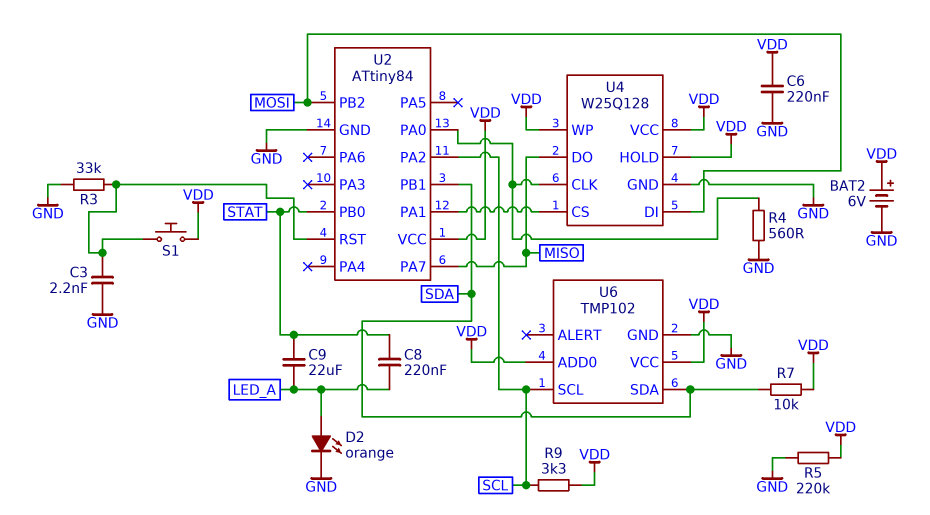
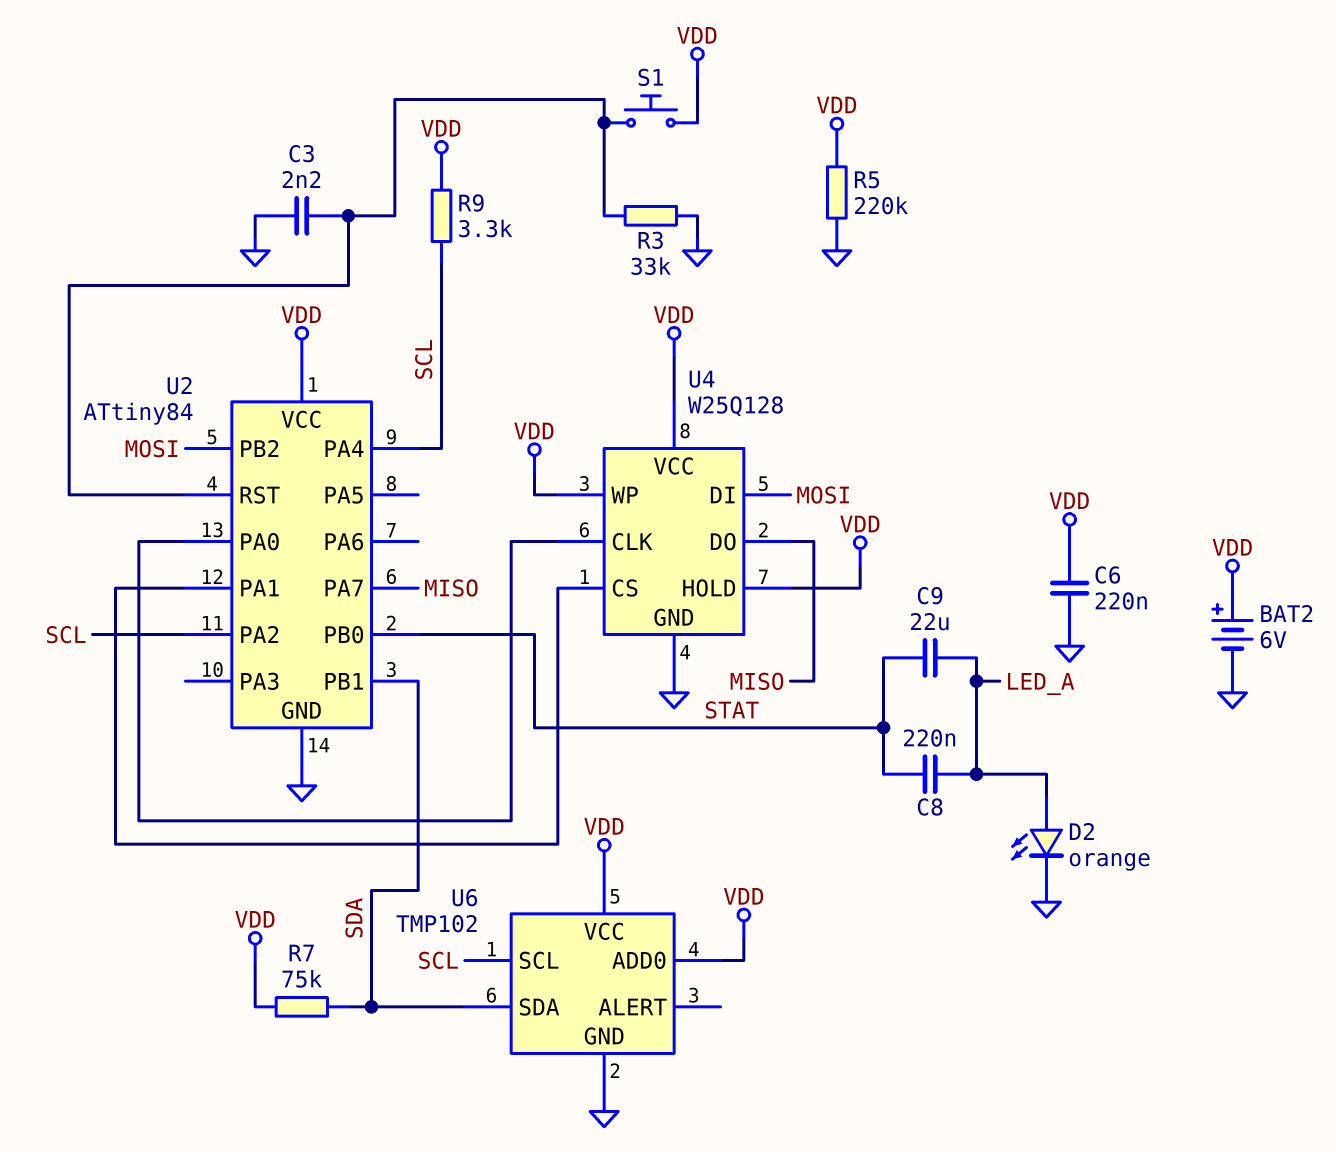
R4: 560 (GND, U2/PA0) -> none
R7: 10k (SDA, VDD) -> 75k (SDA, VDD)
U2 pin PA4: none -> SCL

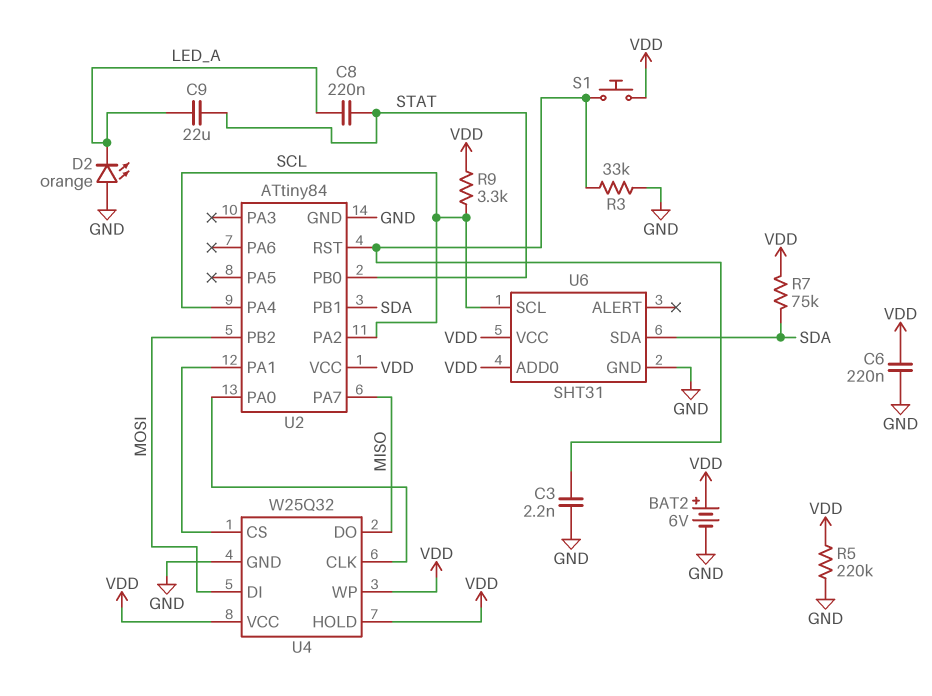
D2: LED orange (A LED_A, K GND) -> LED orange (A GND, K LED_A)
U4: W25Q128 -> W25Q32
U6: TMP102 -> SHT31

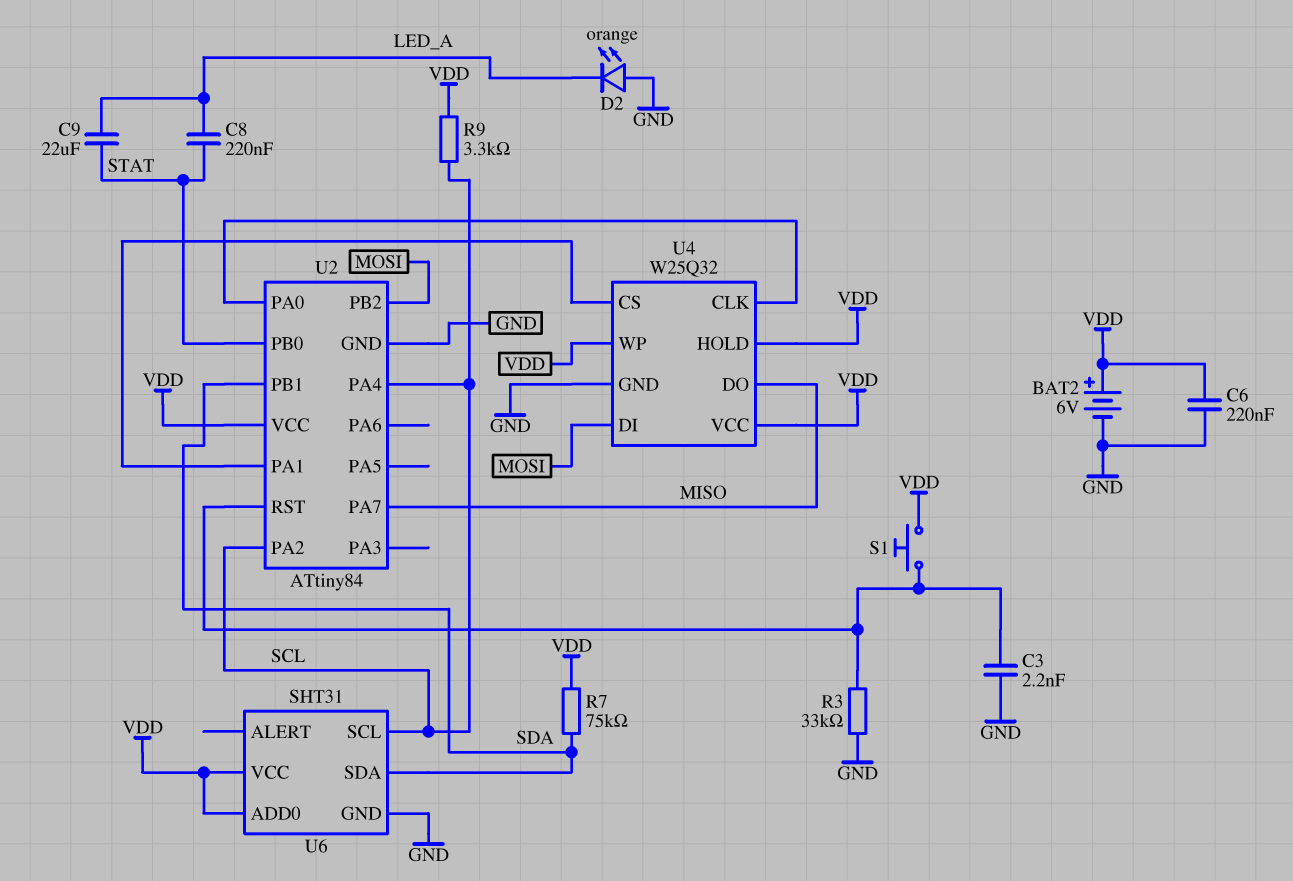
R5: 220k (GND, VDD) -> none

